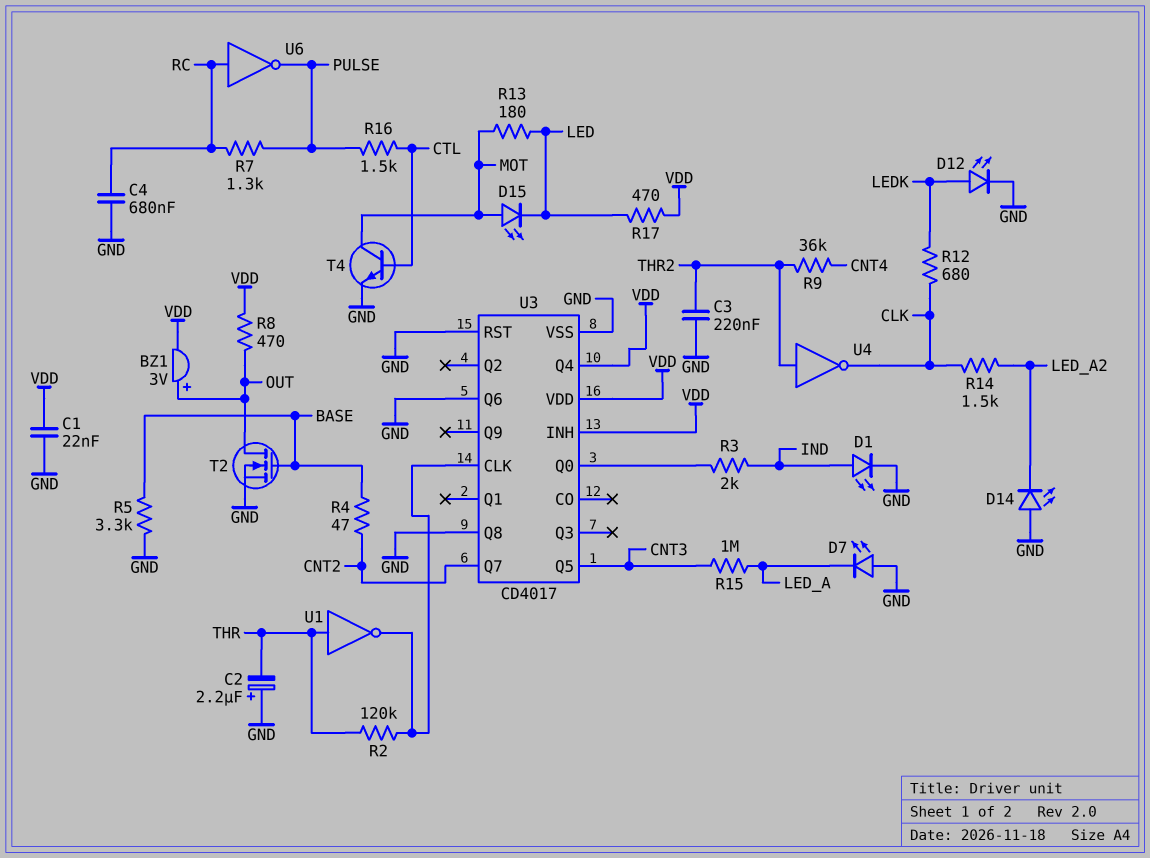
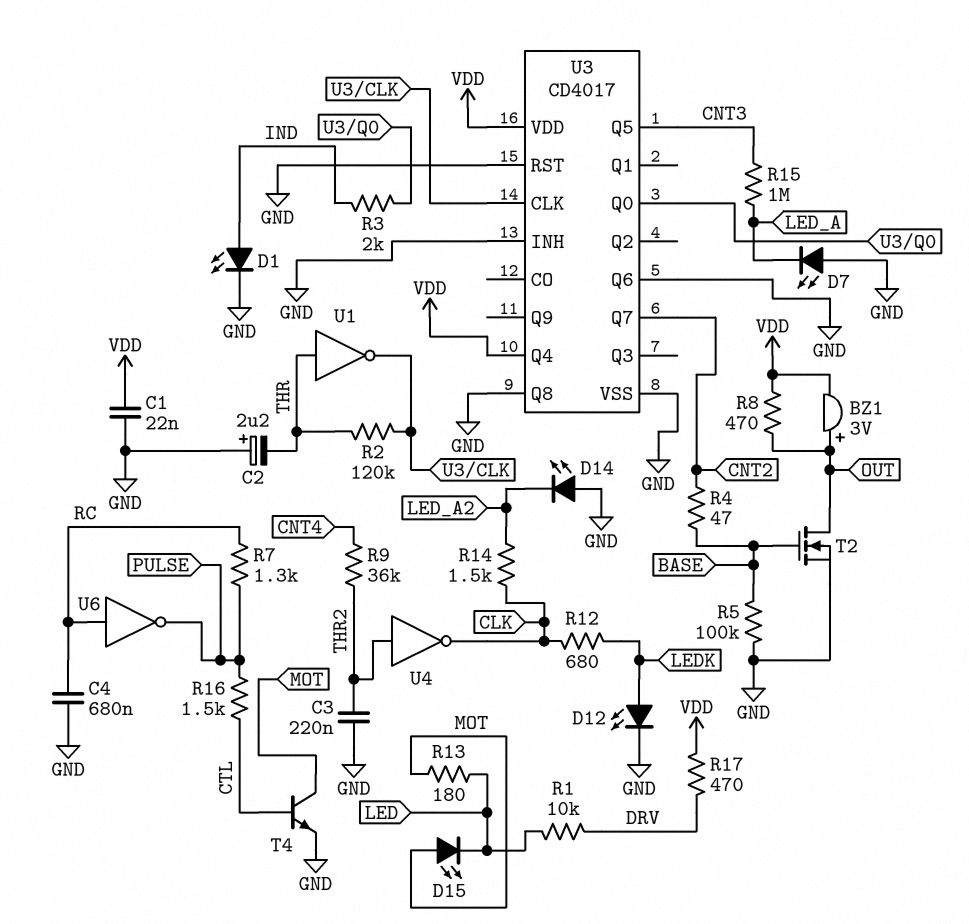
R1: none -> 10k (DRV, LED)
R5: 3.3k (BASE, GND) -> 100k (BASE, GND)
R17: 470 (LED, VDD) -> 470 (DRV, VDD)
U3 pin INH: VDD -> GND

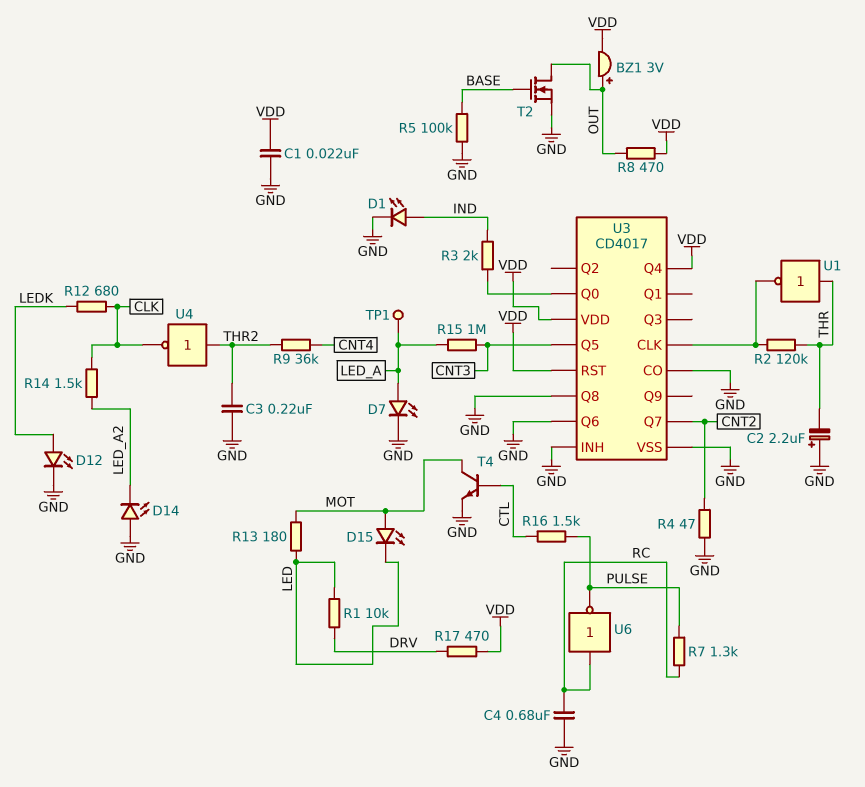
D7: LED (A GND, K LED_A) -> LED (A LED_A, K GND)
R4: 47 (BASE, CNT2) -> 47 (CNT2, GND)
TP1: none -> test point (LED_A)
U3 pin CO: none -> GND
U3 pin RST: GND -> VDD

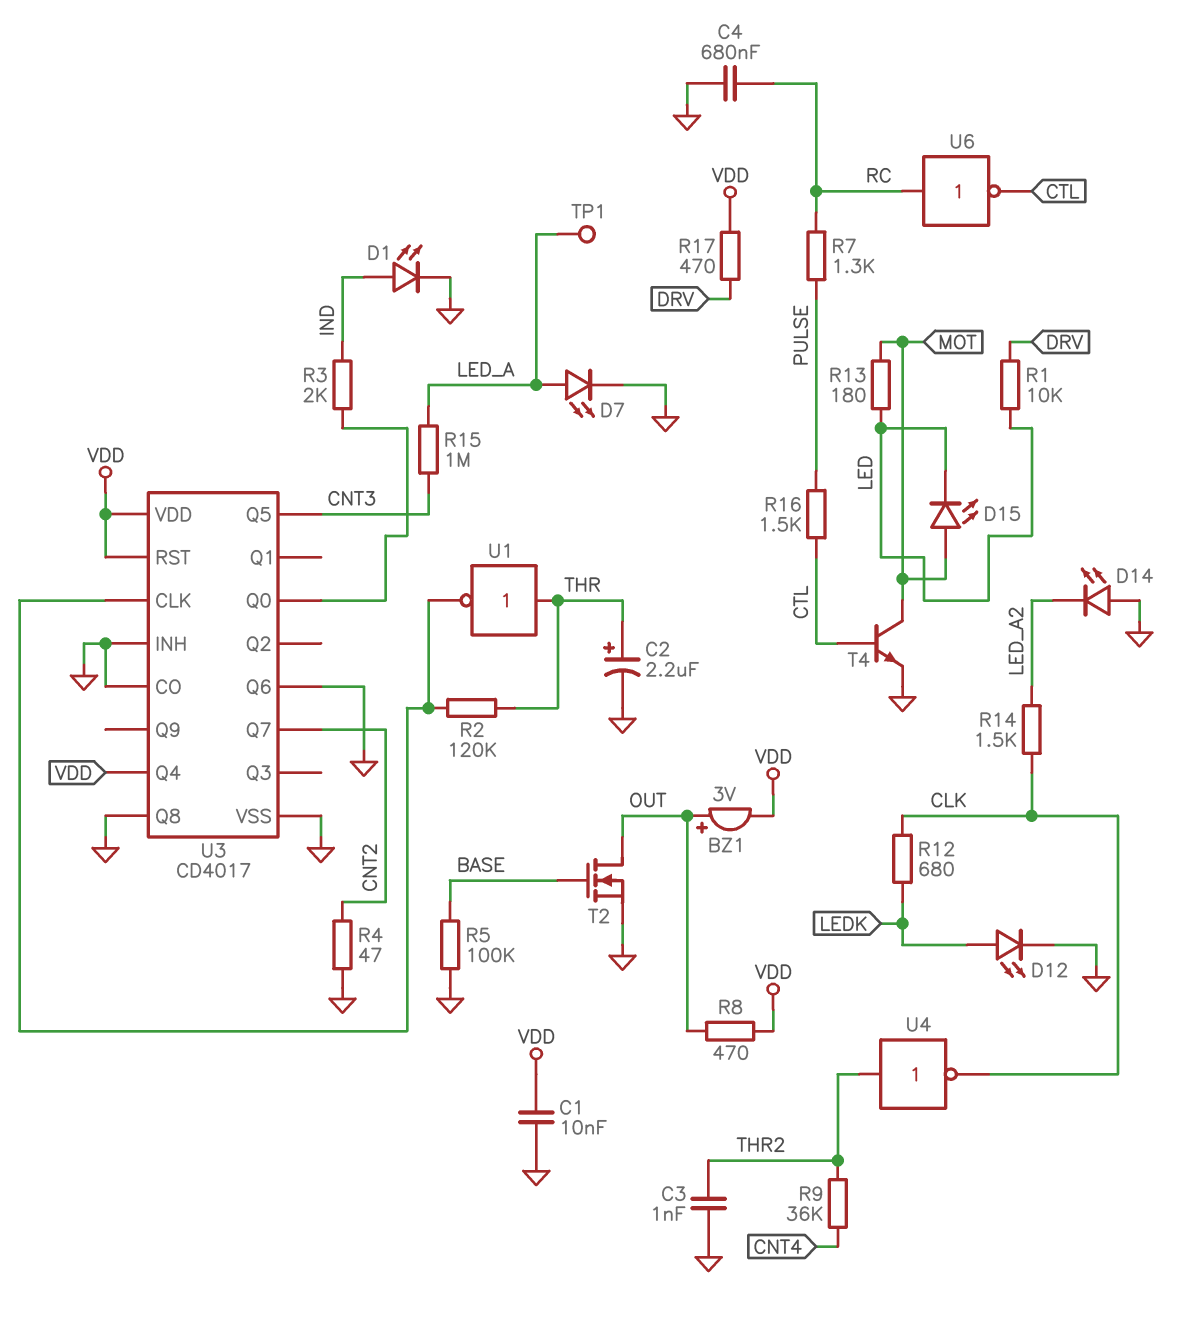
C1: 22nF (GND, VDD) -> 10nF (GND, VDD)
C2: 2.2uF (plus GND, minus THR) -> 2.2uF (plus THR, minus GND)
C3: 220nF (GND, THR2) -> 1nF (GND, THR2)
U6: NOT (in RC, out PULSE) -> NOT (in RC, out CTL)

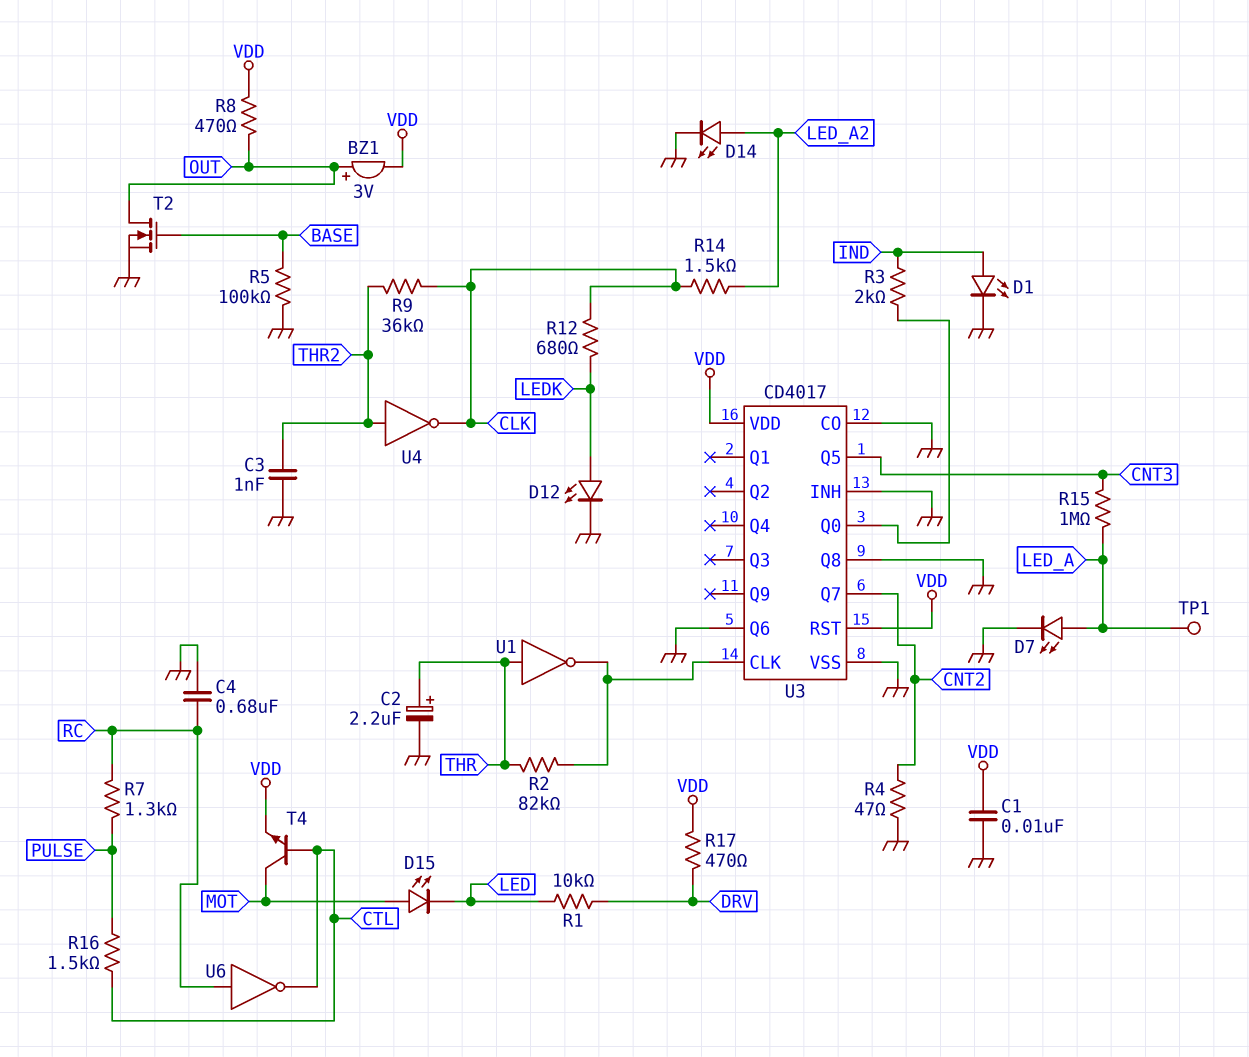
D14: LED (A GND, K LED_A2) -> LED (A LED_A2, K GND)
R2: 120k (THR, U3/CLK) -> 82k (THR, U3/CLK)
R9: 36k (CNT4, THR2) -> 36k (CLK, THR2)
R13: 180 (LED, MOT) -> none
T4: NPN (B CTL, C MOT, E GND) -> NPN (B CTL, C MOT, E VDD)
U3 pin Q4: VDD -> none

